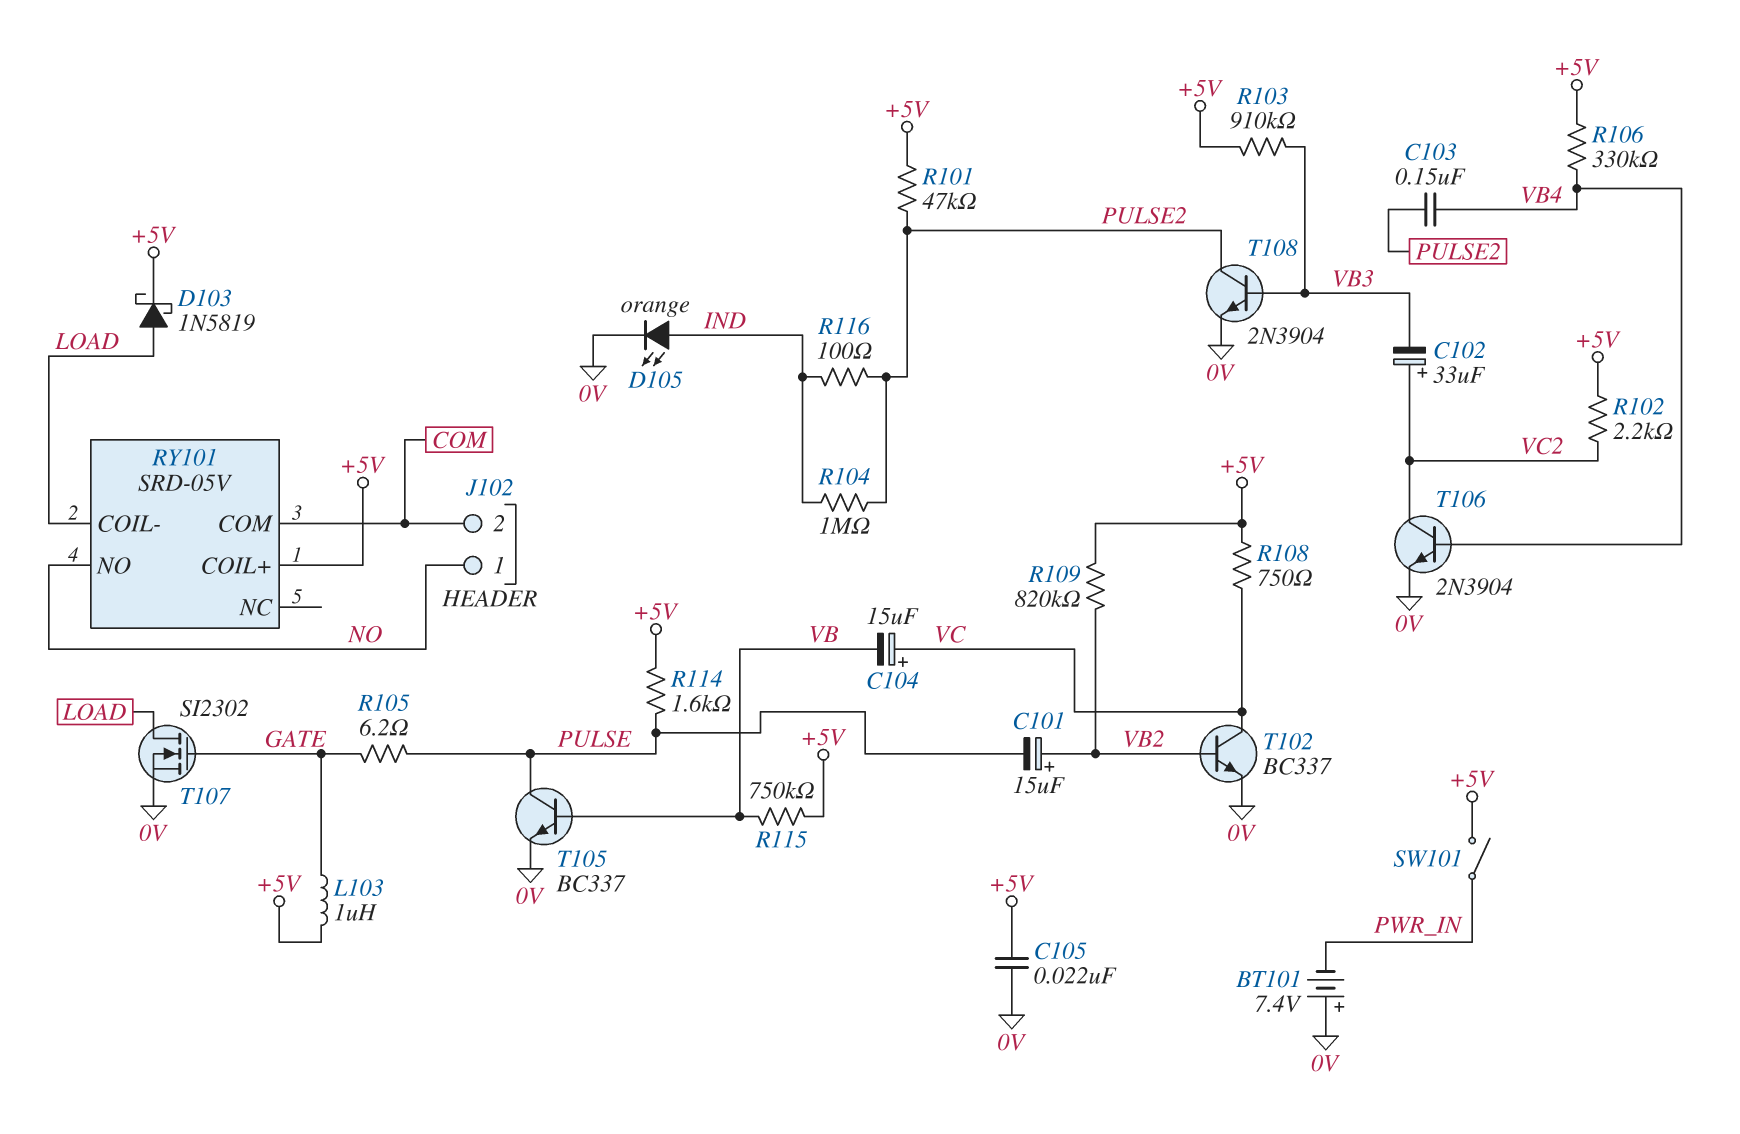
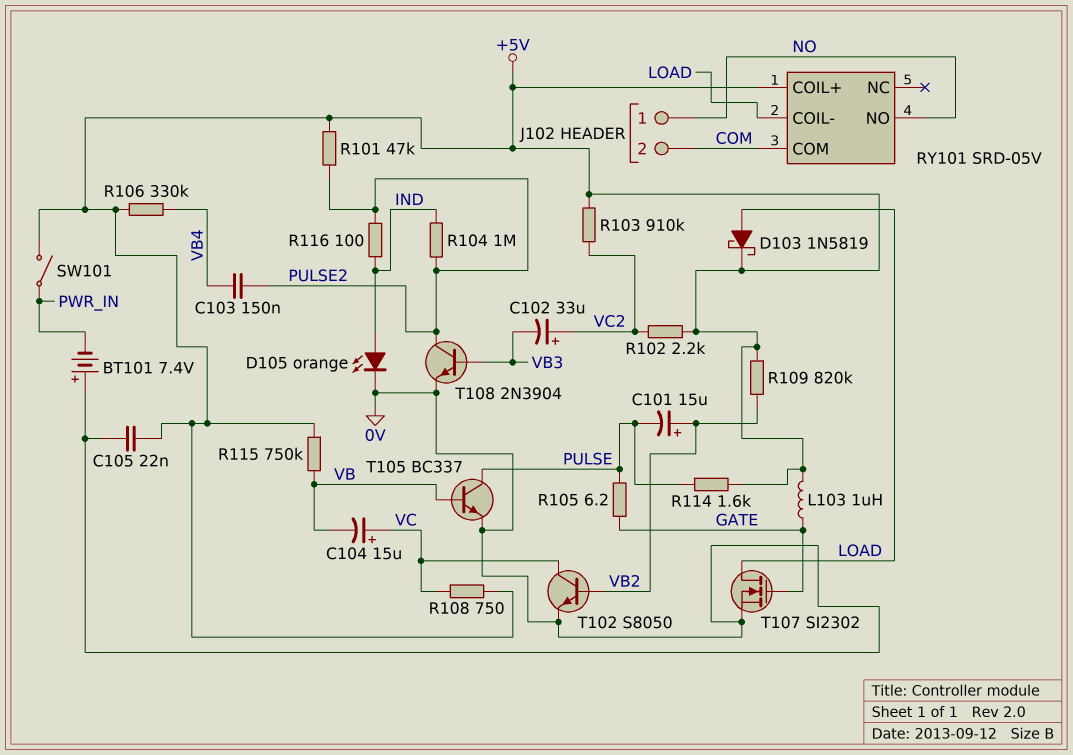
R103: 910k (+5V, VB3) -> 910k (+5V, VC2)
T102: NPN BC337 (B VB2, C VC, E 0V) -> NPN S8050 (B VB2, C VC, E 0V)
T106: NPN 2N3904 (B VB4, C VC2, E 0V) -> none

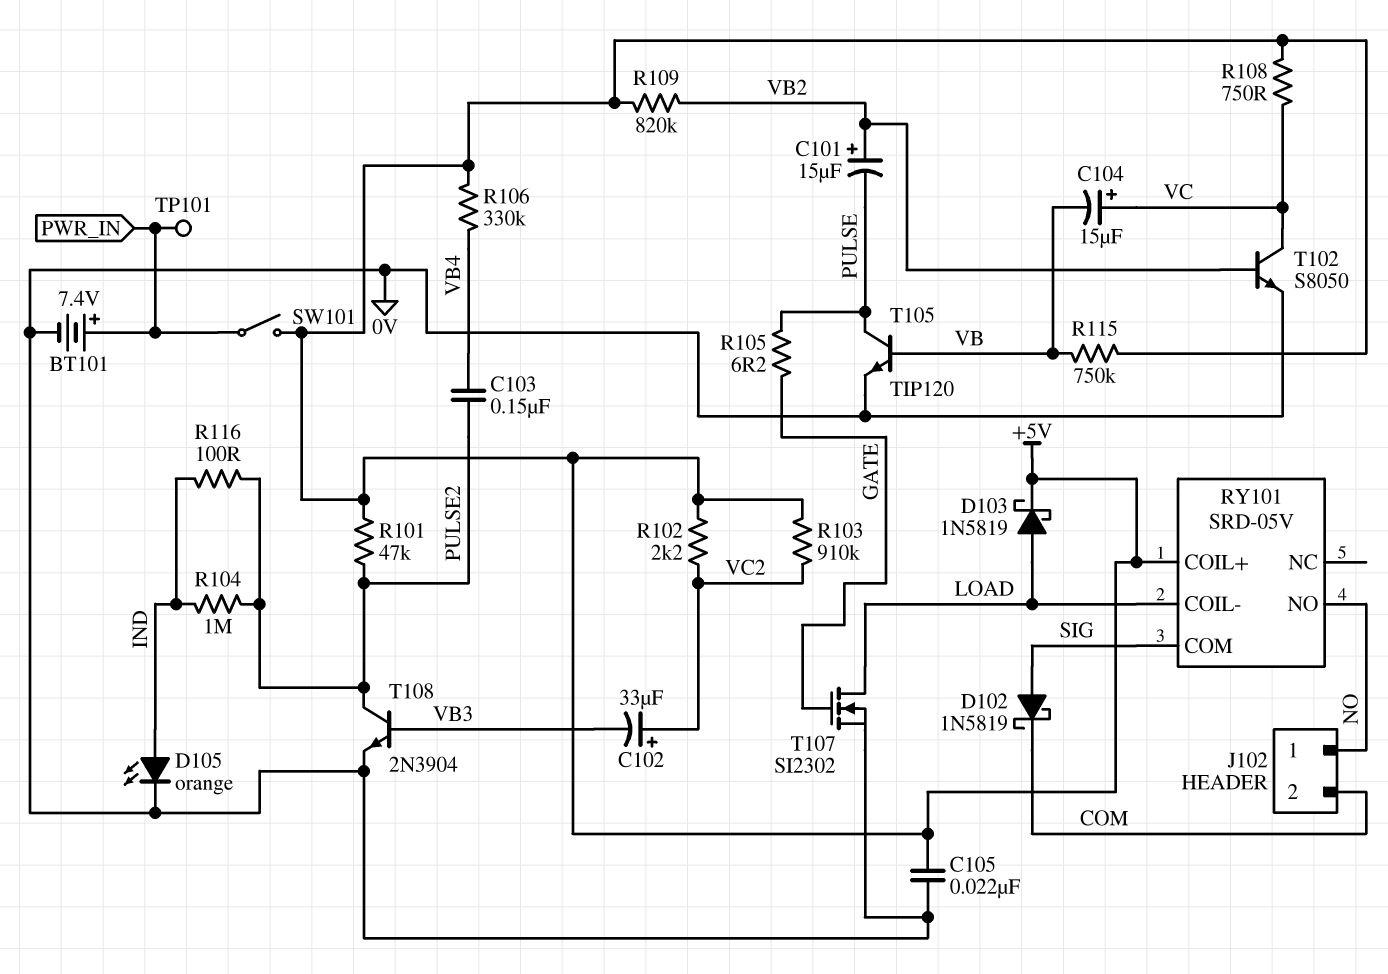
BT101: 7.4V (plus 0V, minus PWR_IN) -> 7.4V (plus PWR_IN, minus 0V)
D102: none -> schottky 1N5819 (A SIG, K COM)
L103: 1uH (+5V, GATE) -> none
R114: 1.6k (+5V, PULSE) -> none
RY101 pin COM: COM -> SIG
T105: NPN BC337 (B VB, C PULSE, E 0V) -> NPN TIP120 (B VB, C PULSE, E 0V)
TP101: none -> test point (PWR_IN)

